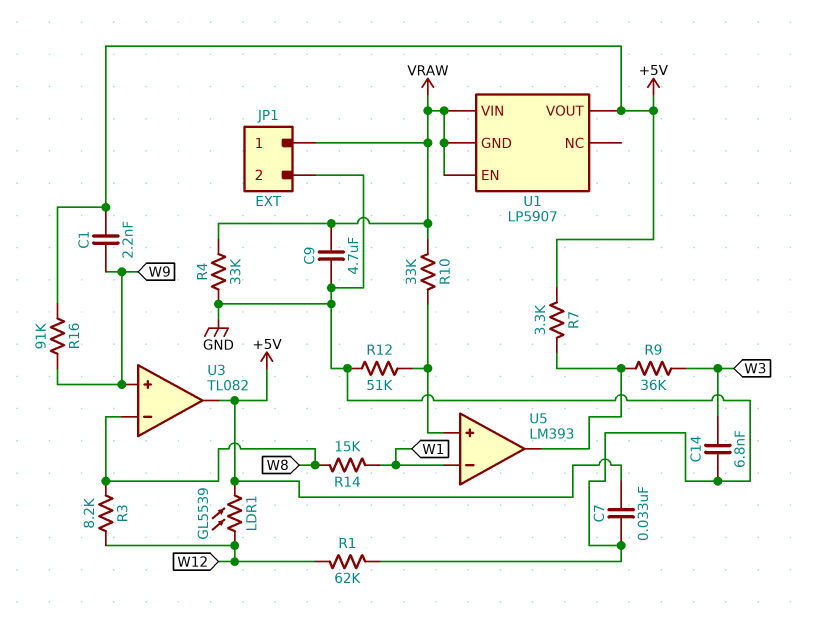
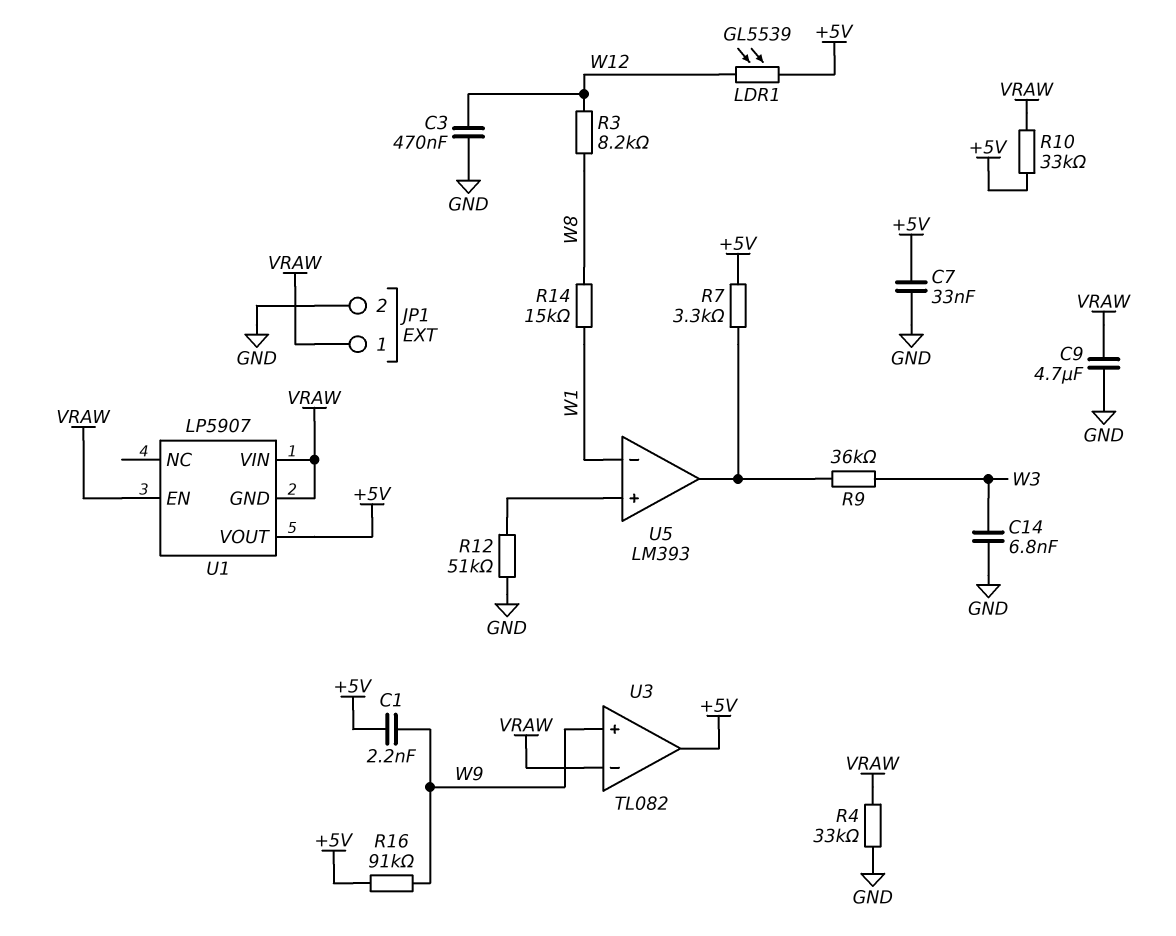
C3: none -> 470nF (GND, W12)
R1: 62k (GND, W12) -> none
R10: 33k (U5/in+, VRAW) -> 33k (+5V, VRAW)
U3 pin in-: W8 -> VRAW

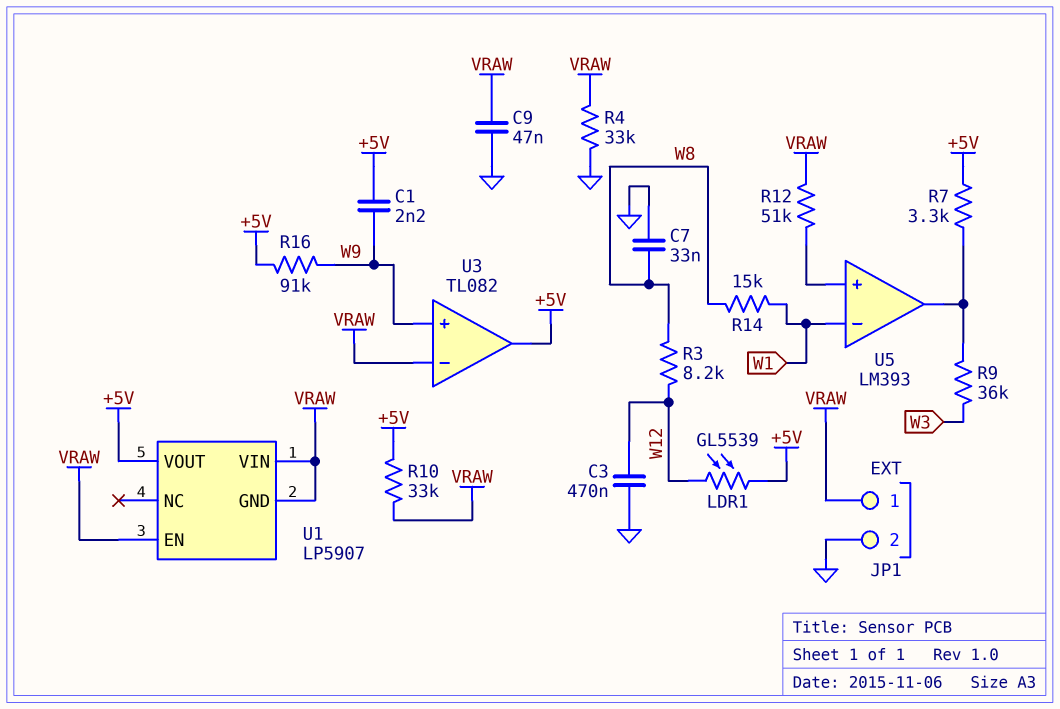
C7: 33nF (+5V, GND) -> 33nF (GND, W8)
C9: 4.7uF (GND, VRAW) -> 47nF (GND, VRAW)
C14: 6.8nF (GND, W3) -> none
R12: 51k (GND, U5/in+) -> 51k (U5/in+, VRAW)

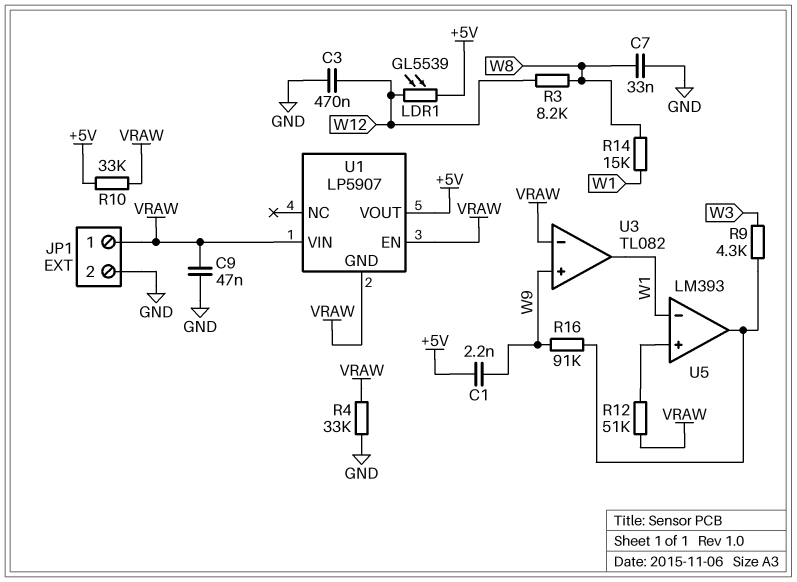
R7: 3.3k (+5V, U5/out) -> none
R9: 36k (U5/out, W3) -> 4.3k (U5/out, W3)
R16: 91k (+5V, W9) -> 91k (U5/out, W9)
U3 pin out: +5V -> W1

